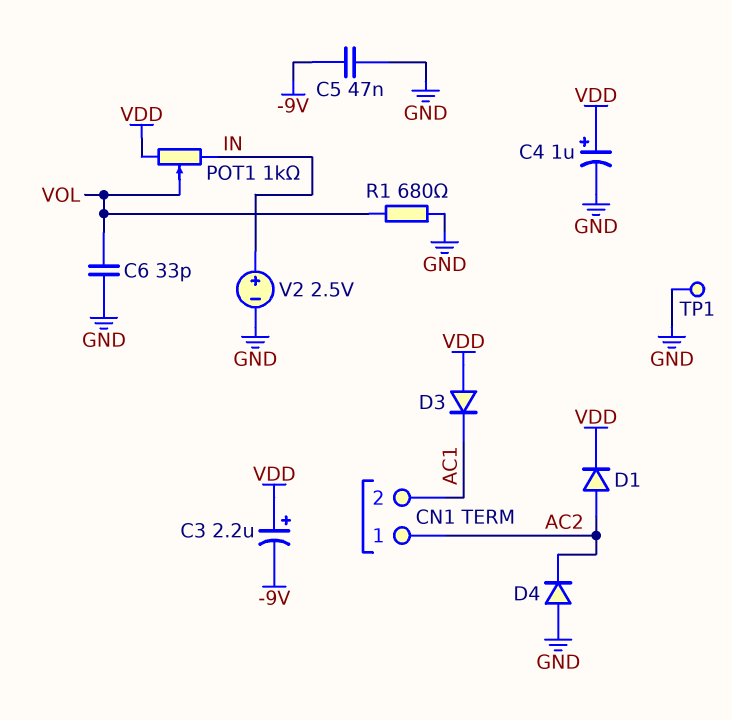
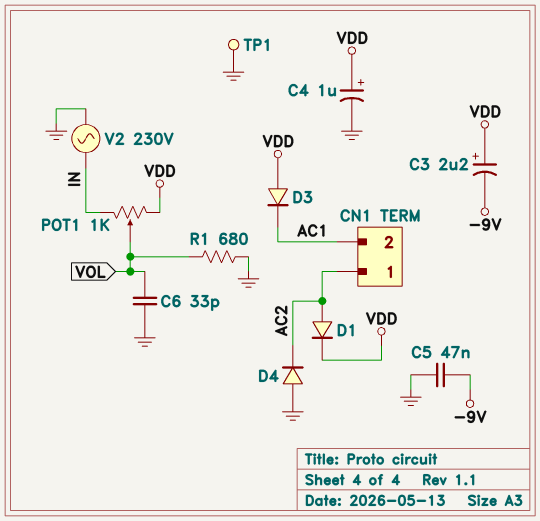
V2: 2.5V (plus IN, minus GND) -> AC 230V (GND, IN)

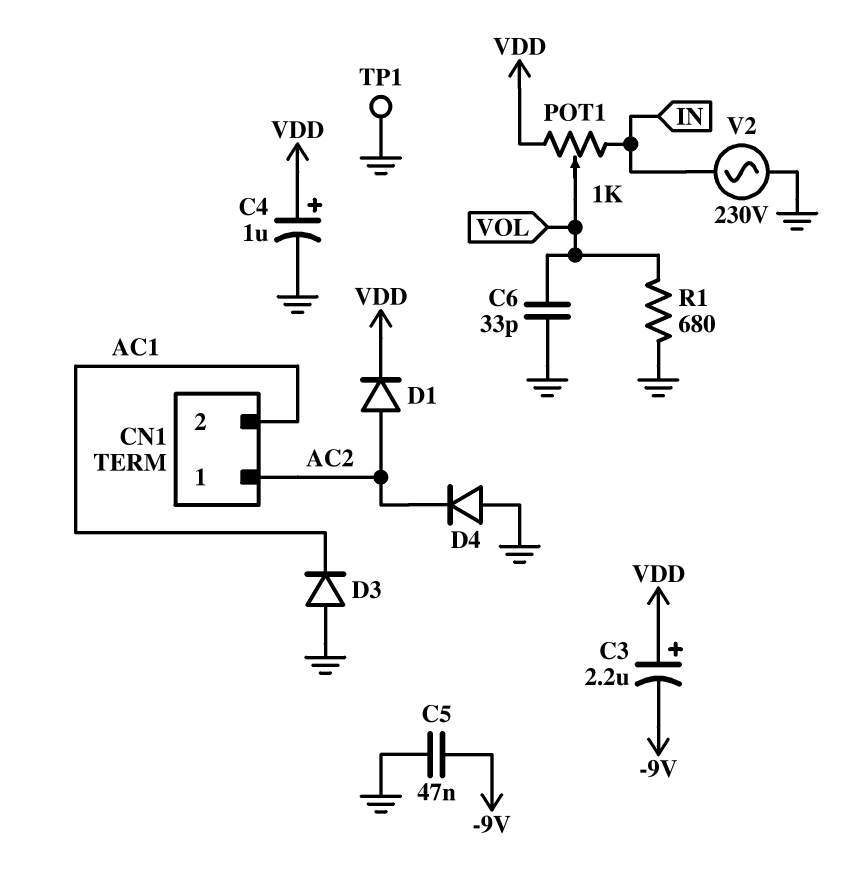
D3: diode (A VDD, K AC1) -> diode (A GND, K AC1)

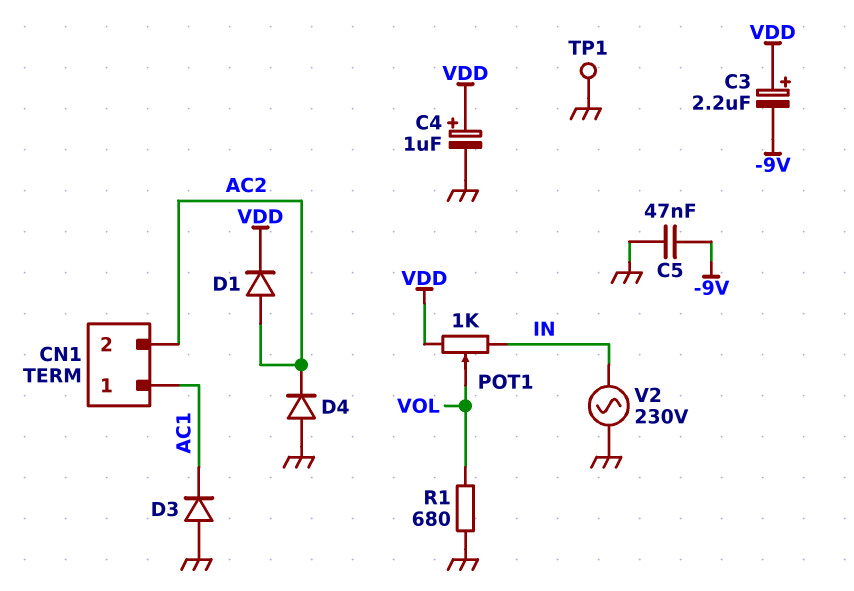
C6: 33pF (GND, VOL) -> none
CN1 pin 1: AC2 -> AC1
CN1 pin 2: AC1 -> AC2

